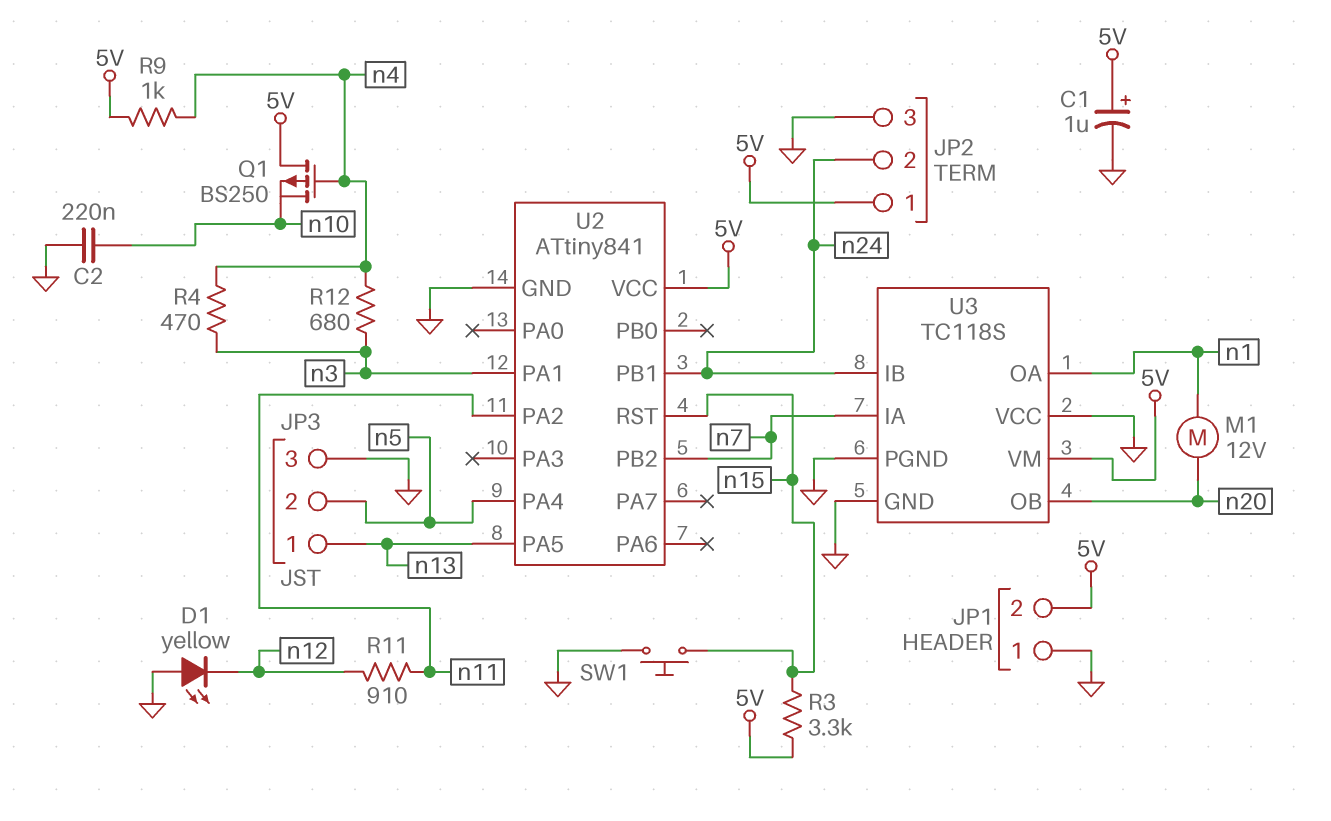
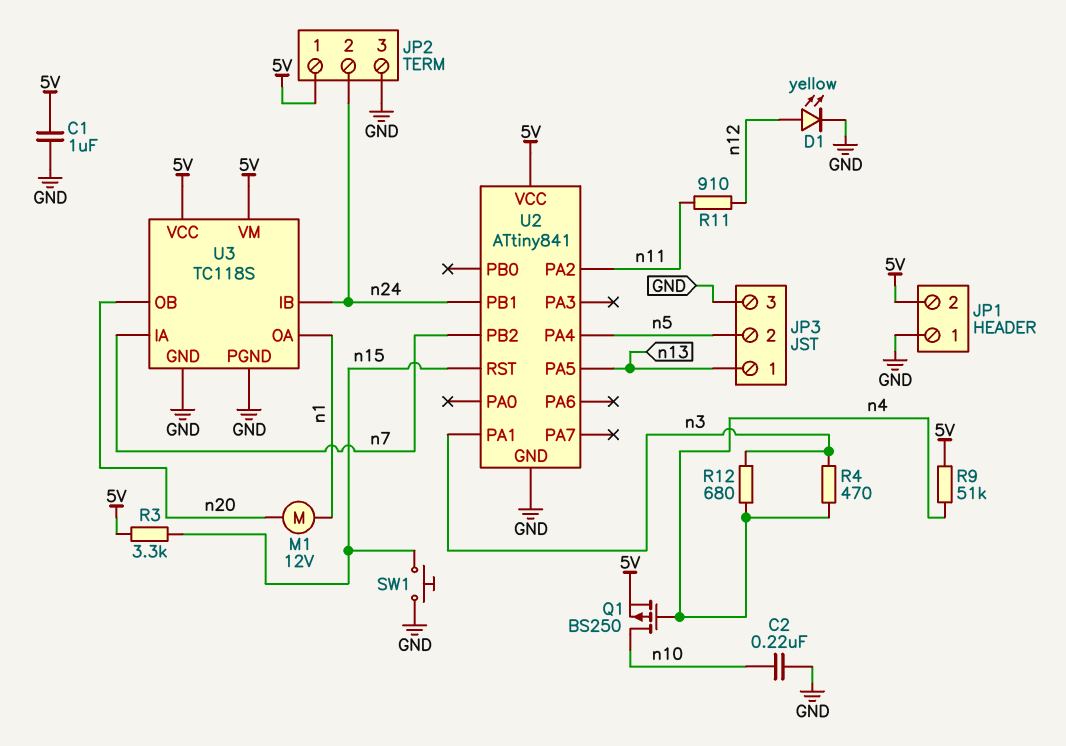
C1: 1uF (plus 5V, minus GND) -> 1uF (5V, GND)
D1: LED yellow (A GND, K n12) -> LED yellow (A n12, K GND)
Q1: PMOS BS250 (G n4, D 5V, S n10) -> PMOS BS250 (G n4, D n10, S 5V)
R9: 1k (5V, n4) -> 51k (5V, n4)
U3 pin VCC: GND -> 5V

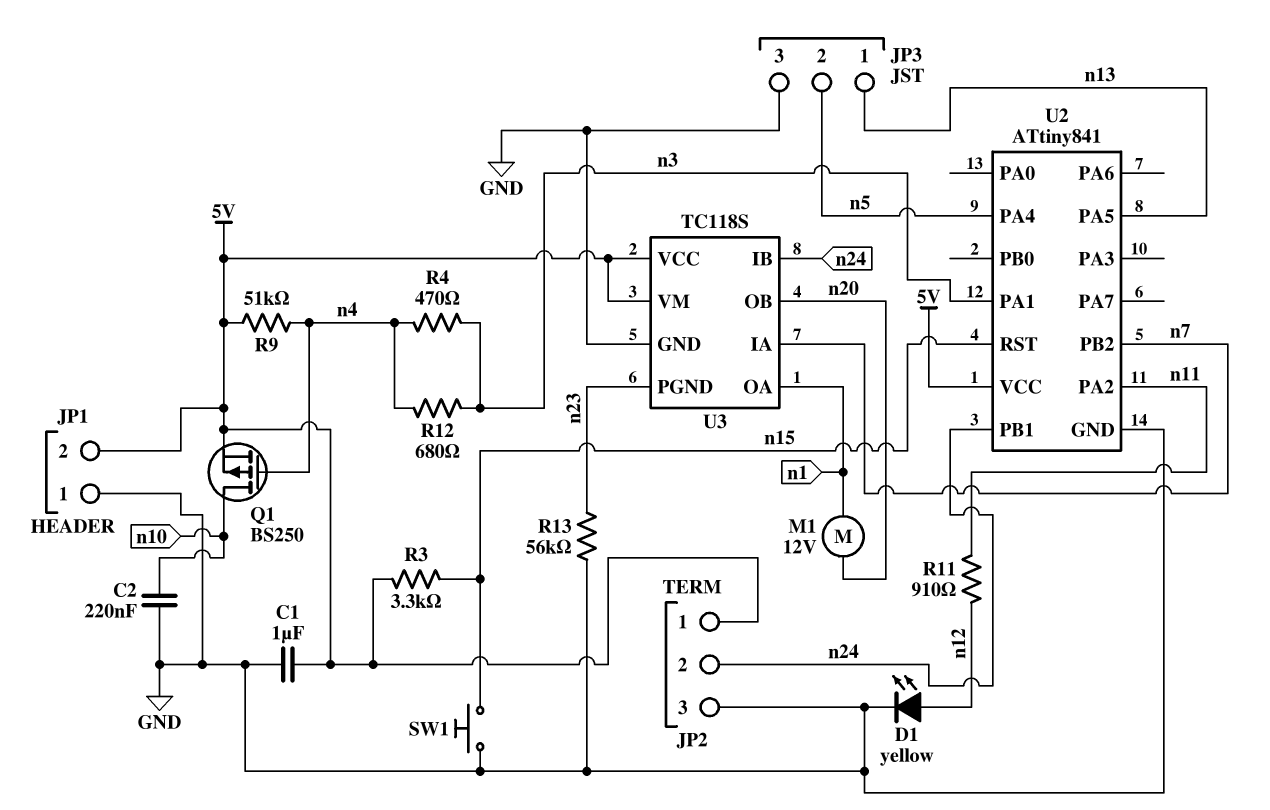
R13: none -> 56k (GND, n23)
U3 pin PGND: GND -> n23

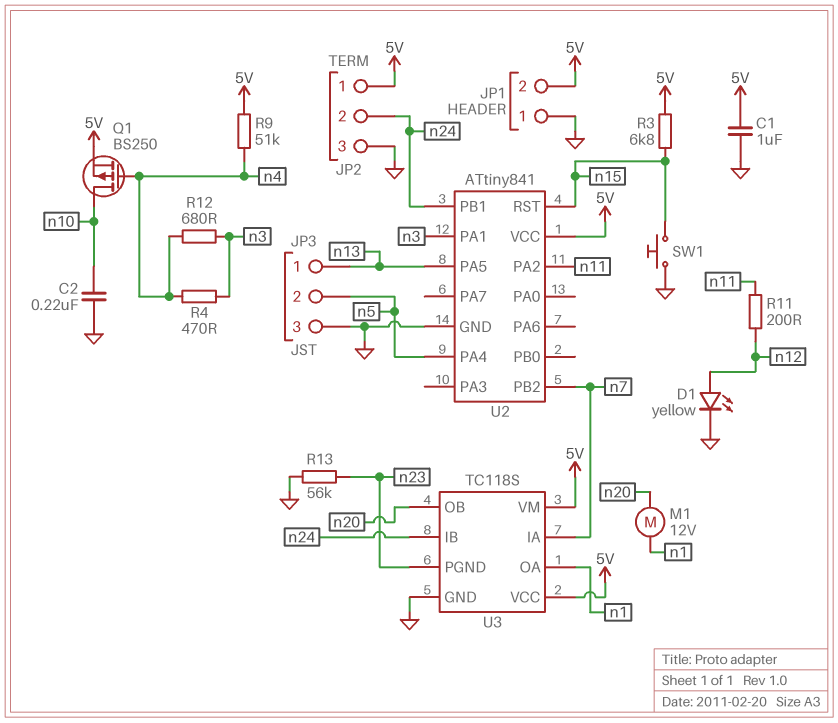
R3: 3.3k (5V, n15) -> 6.8k (5V, n15)
R11: 910 (n11, n12) -> 200 (n11, n12)

